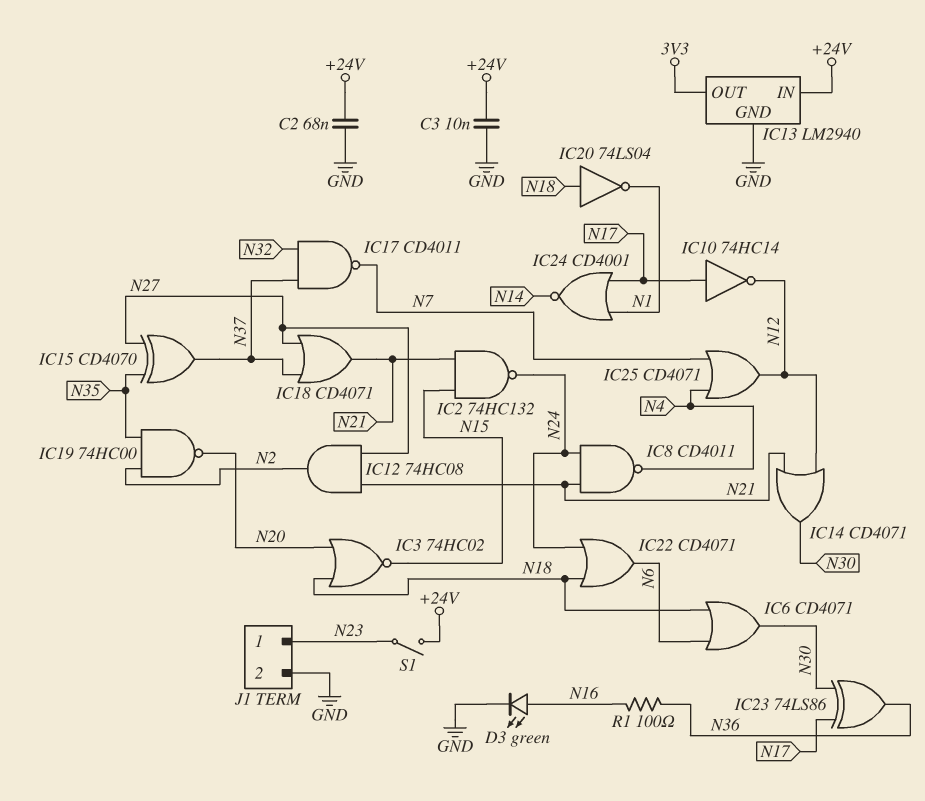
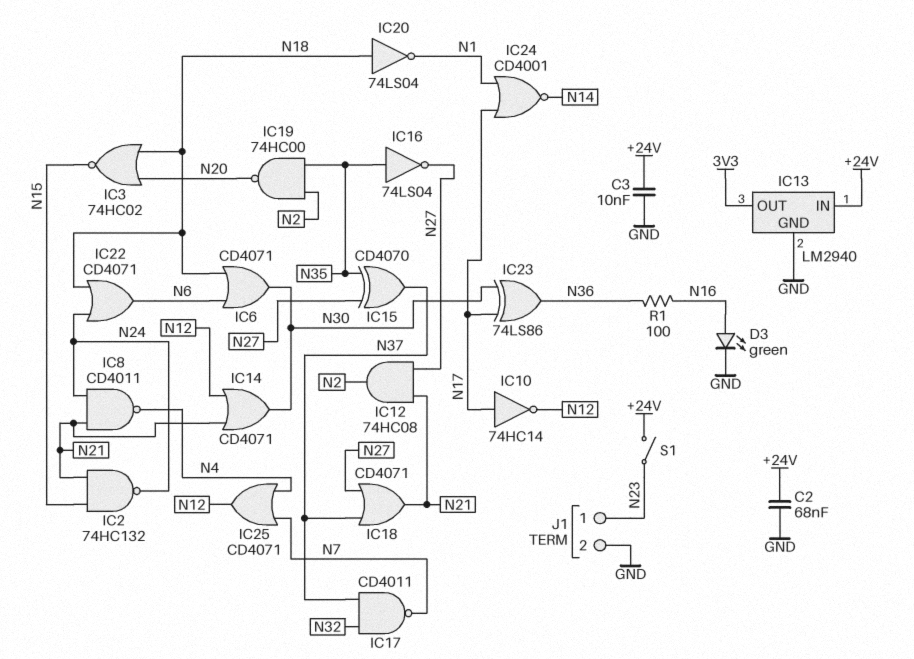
IC16: none -> NOT 74LS04 (in N35, out N27)

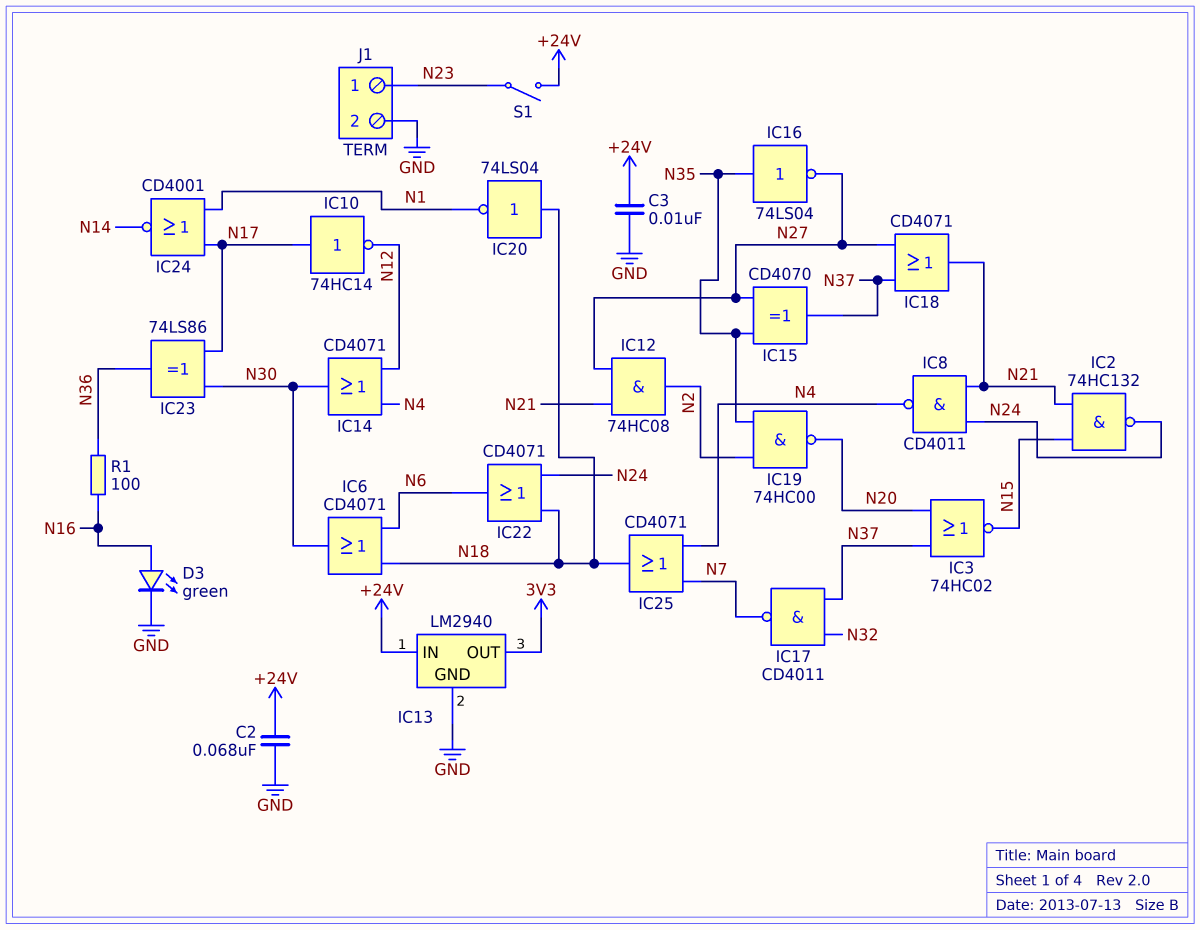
IC3: NOR 74HC02 (in N18, in N20, out N15) -> NOR 74HC02 (in N20, in N37, out N15)
IC14: OR CD4071 (in N12, in N21, out N30) -> OR CD4071 (in N4, in N12, out N30)
IC25: OR CD4071 (in N4, in N7, out N12) -> OR CD4071 (in N4, in N7, out N18)

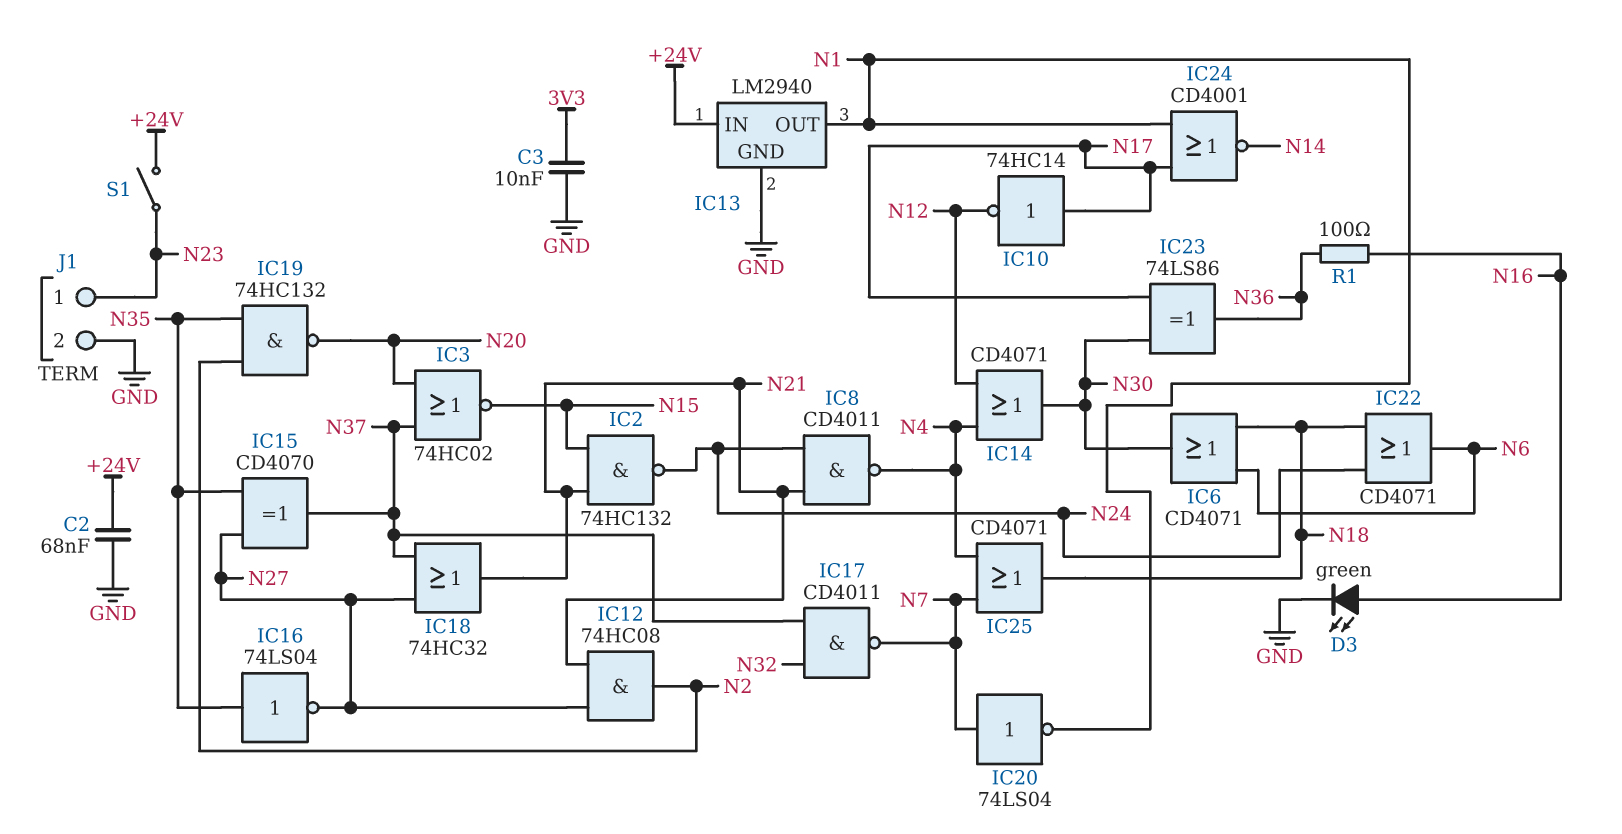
C3: 10nF (+24V, GND) -> 10nF (3V3, GND)
IC13 pin OUT: 3V3 -> N1
IC18: OR CD4071 (in N27, in N37, out N21) -> OR 74HC32 (in N27, in N37, out N21)
IC19: NAND 74HC00 (in N2, in N35, out N20) -> NAND 74HC132 (in N2, in N35, out N20)
IC20: NOT 74LS04 (in N18, out N1) -> NOT 74LS04 (in N7, out N1)

